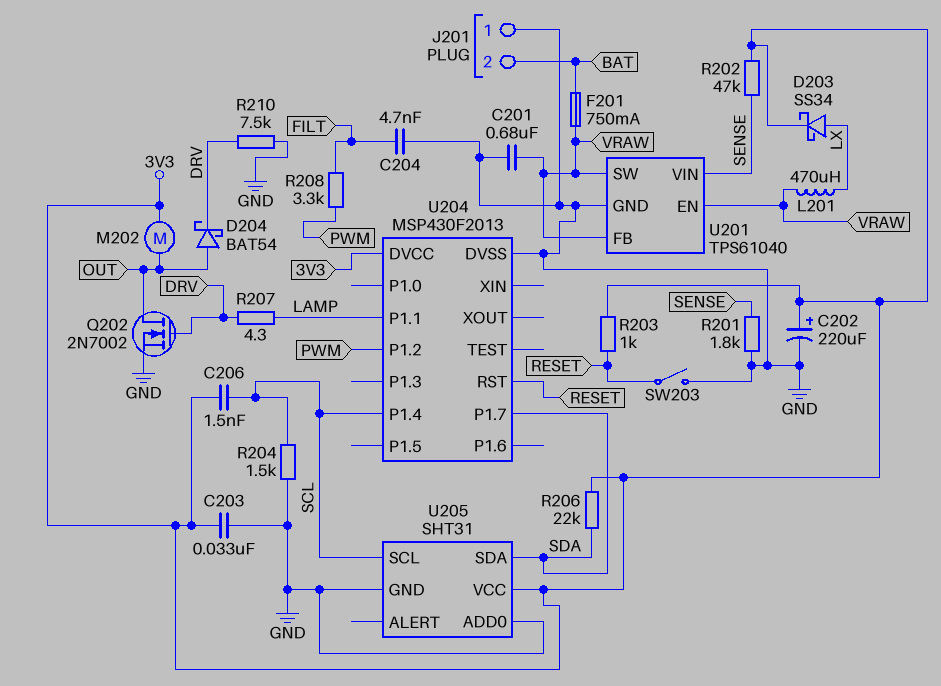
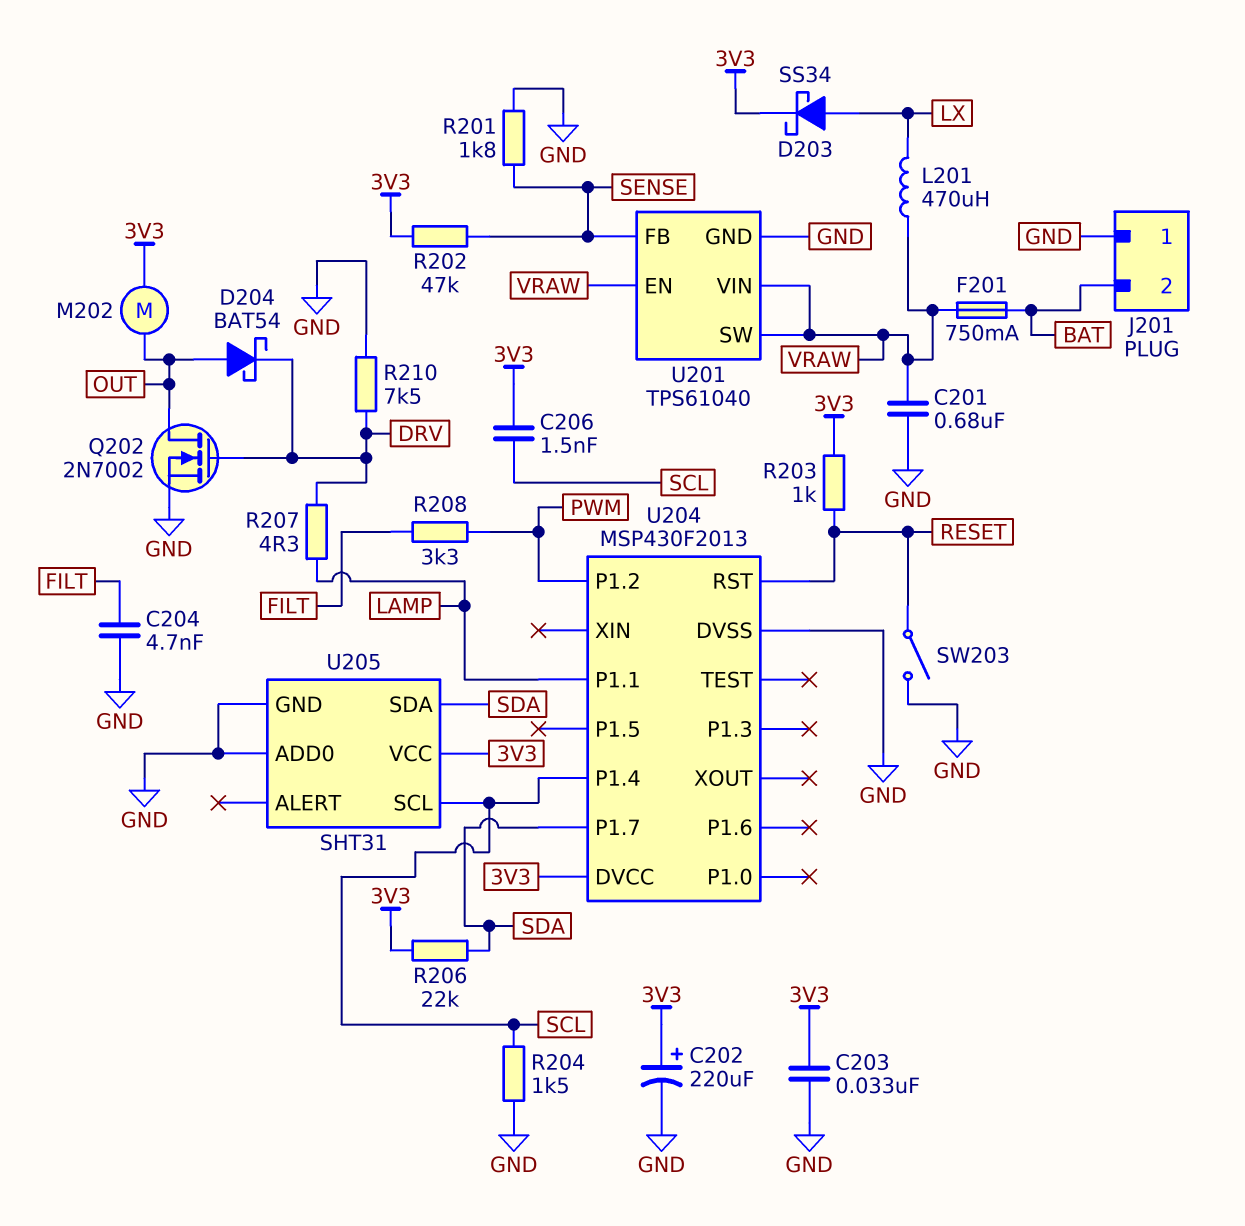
U201 pin FB: VRAW -> SENSE
U201 pin VIN: SENSE -> VRAW

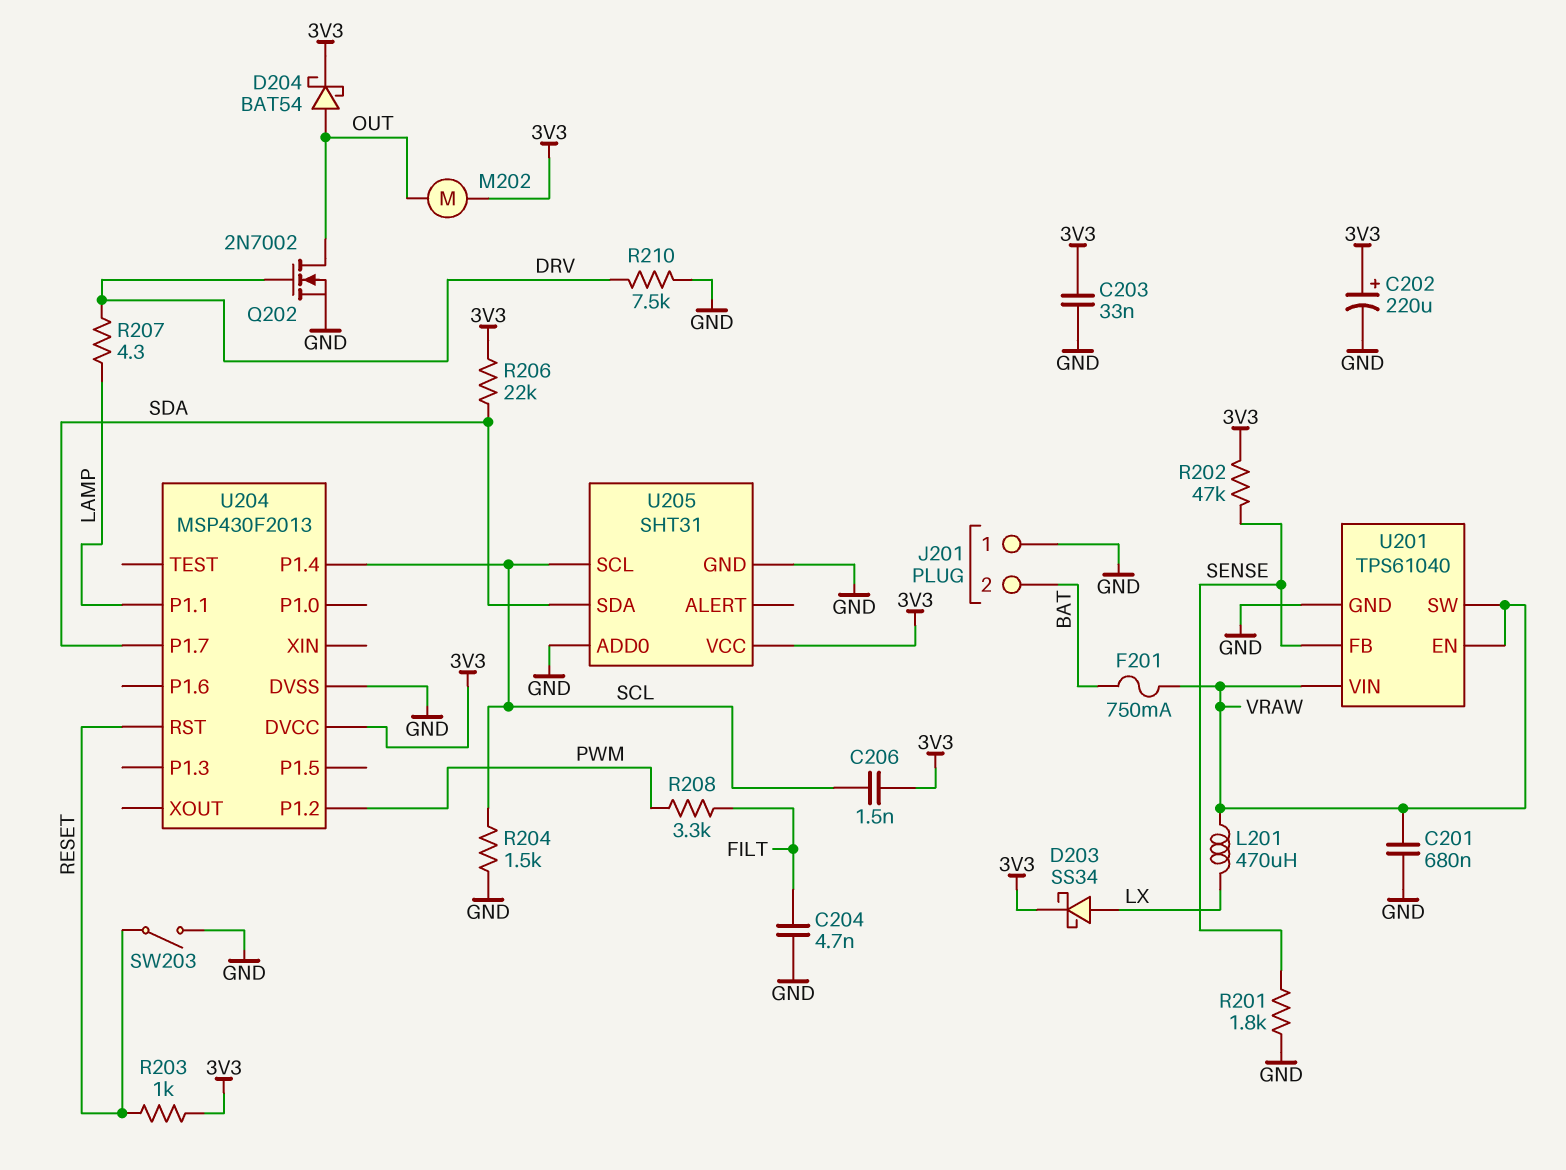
D204: schottky BAT54 (A OUT, K DRV) -> schottky BAT54 (A OUT, K 3V3)

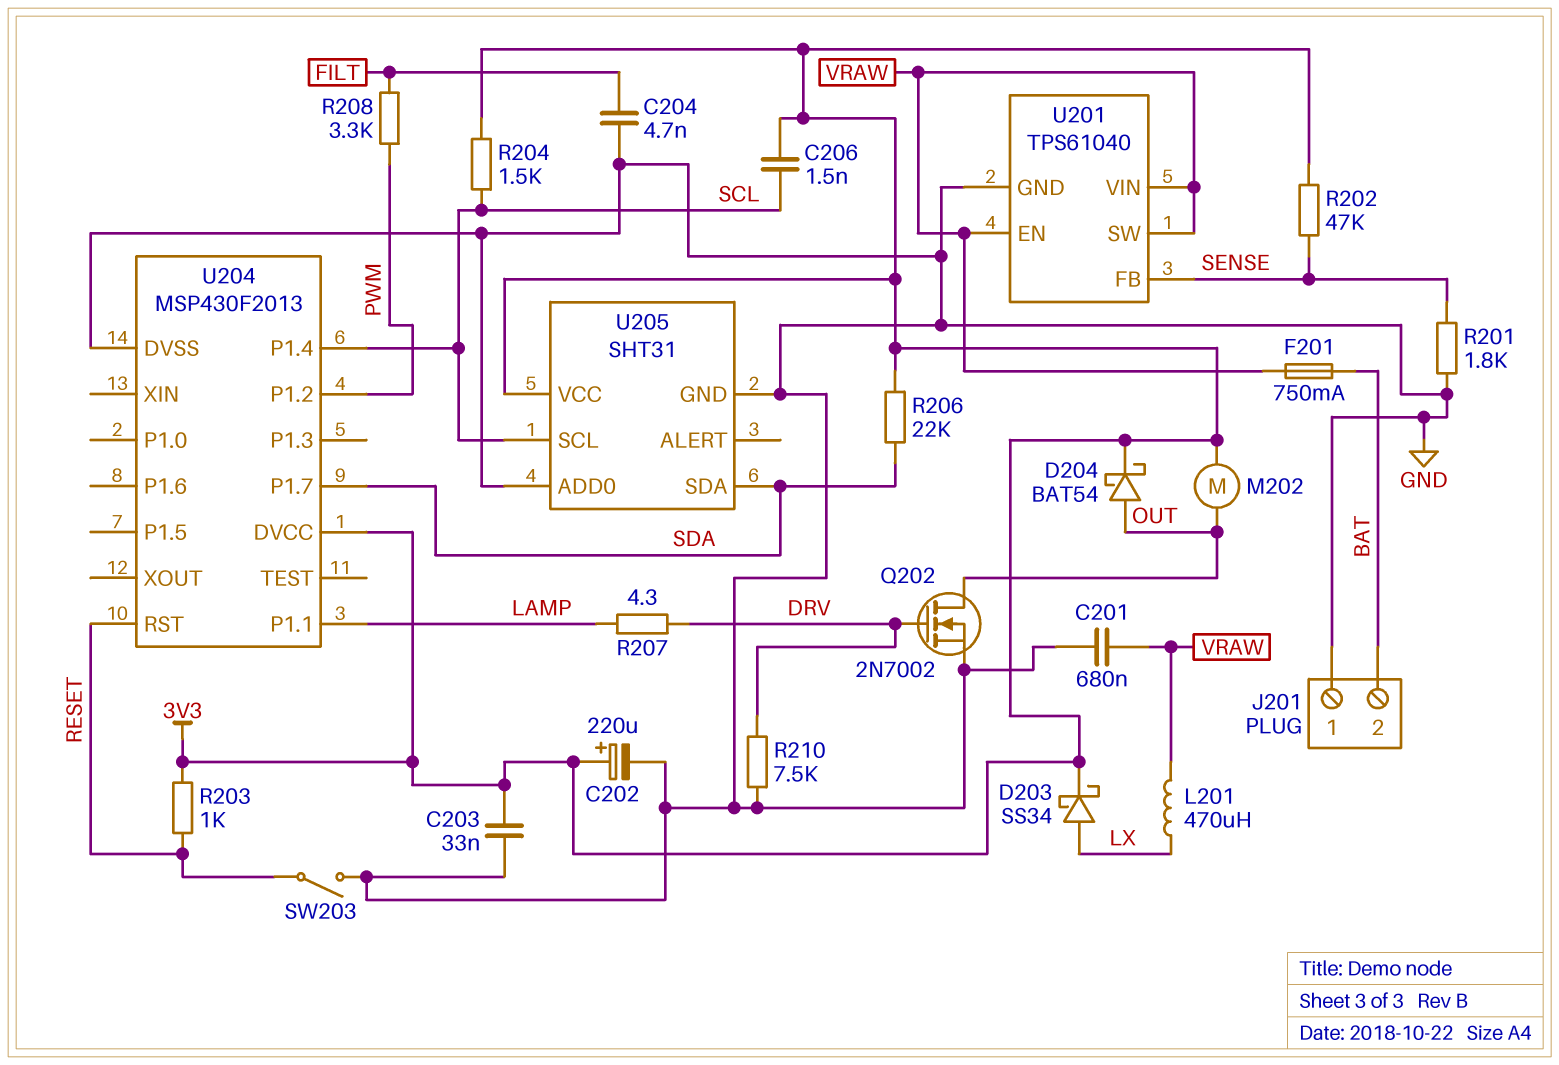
R204: 1.5k (GND, SCL) -> 1.5k (3V3, SCL)

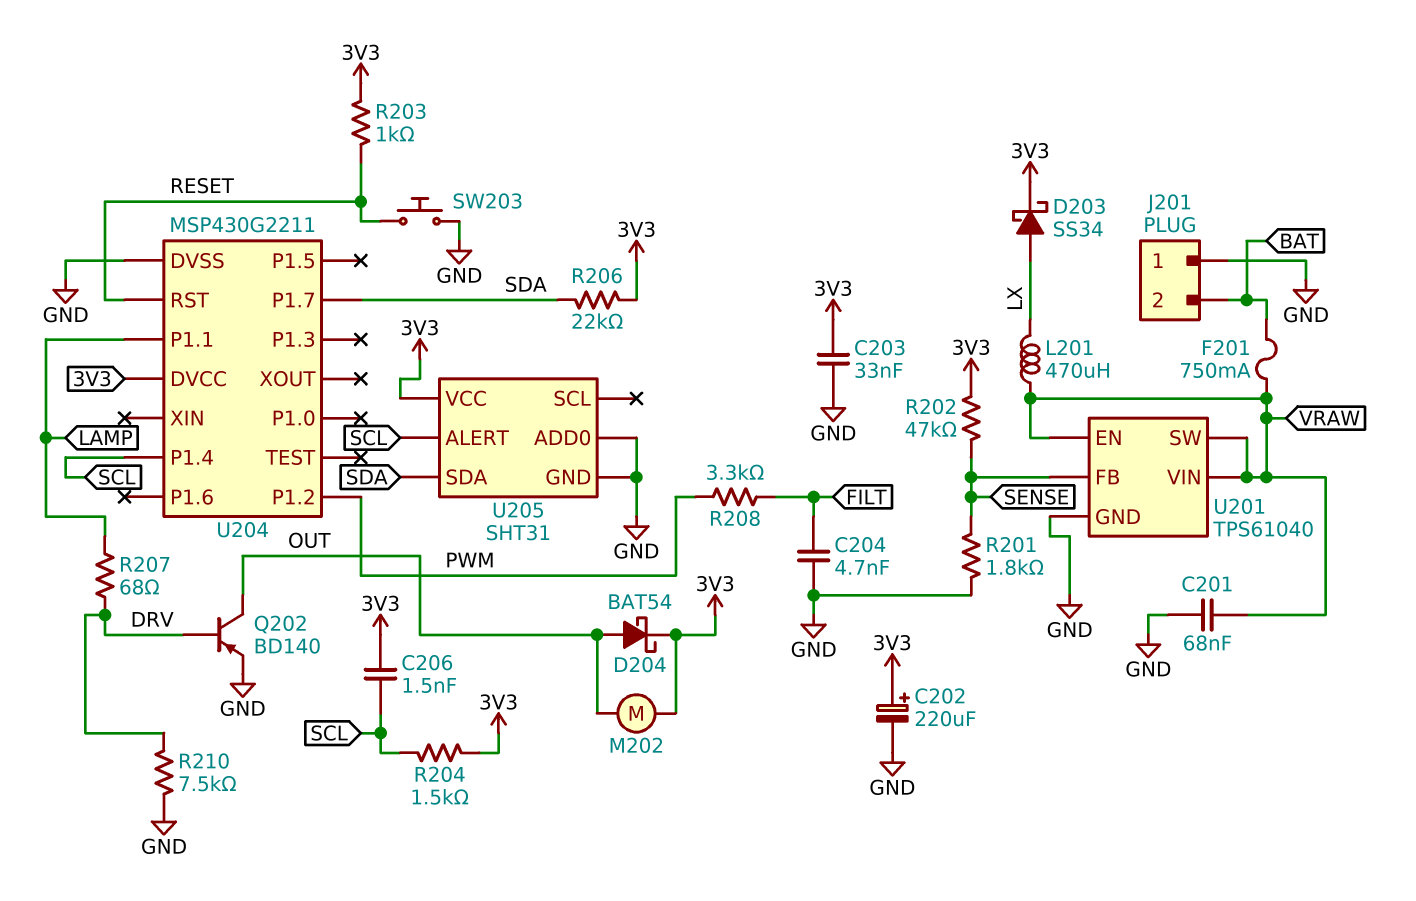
C201: 680nF (GND, VRAW) -> 68nF (GND, VRAW)
Q202: NMOS 2N7002 (G DRV, D OUT, S GND) -> PNP BD140 (B DRV, C OUT, E GND)
R207: 4.3 (DRV, LAMP) -> 68 (DRV, LAMP)
SW203: switch (GND, RESET) -> button (GND, RESET)
U204: MSP430F2013 -> MSP430G2211
U205 pin ALERT: none -> SCL
U205 pin SCL: SCL -> none

